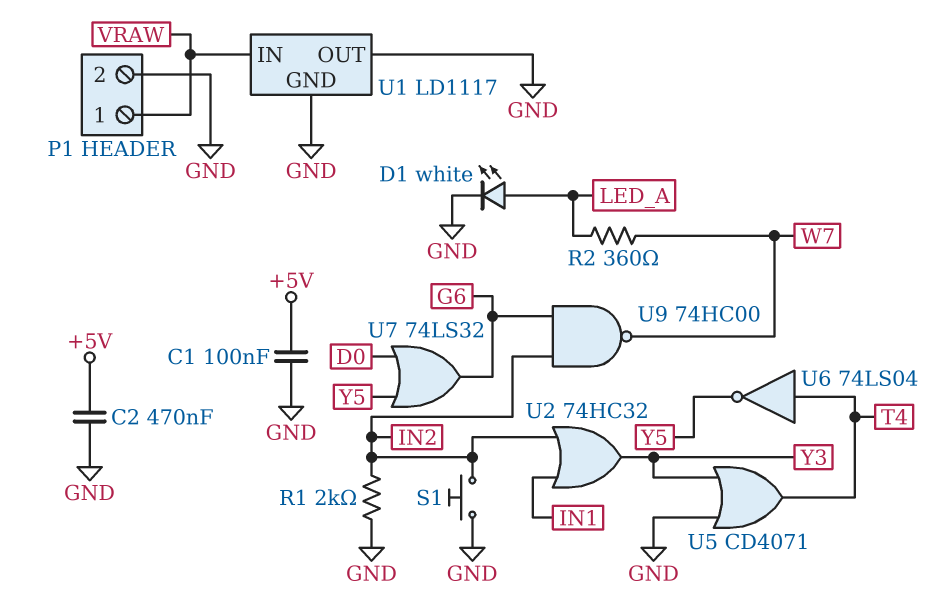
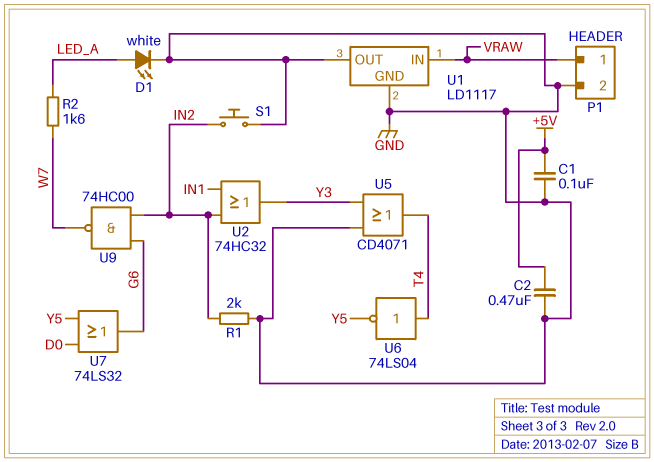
R2: 360 (LED_A, W7) -> 1.6k (LED_A, W7)

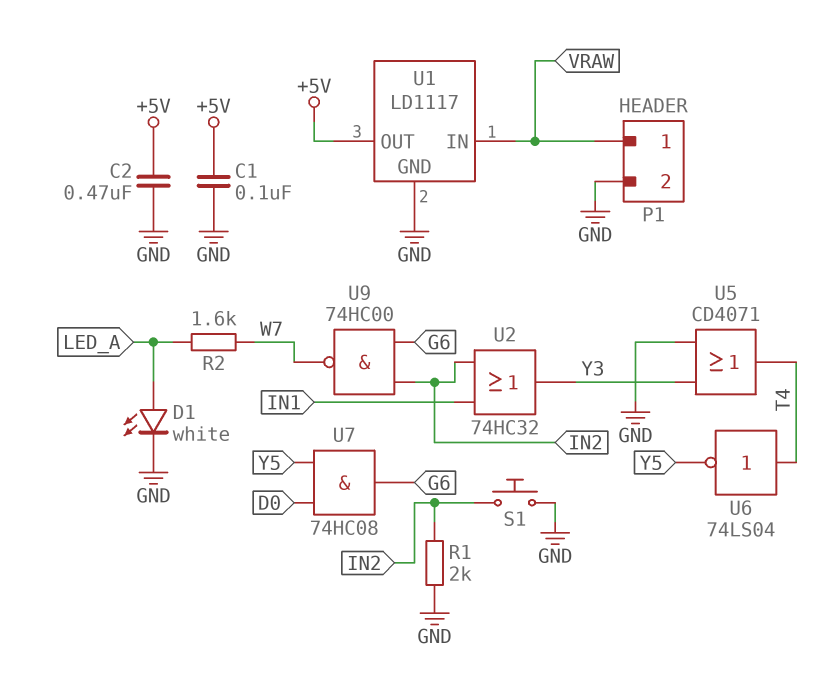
U1 pin OUT: GND -> +5V
U7: OR 74LS32 (in D0, in Y5, out G6) -> AND 74HC08 (in D0, in Y5, out G6)

